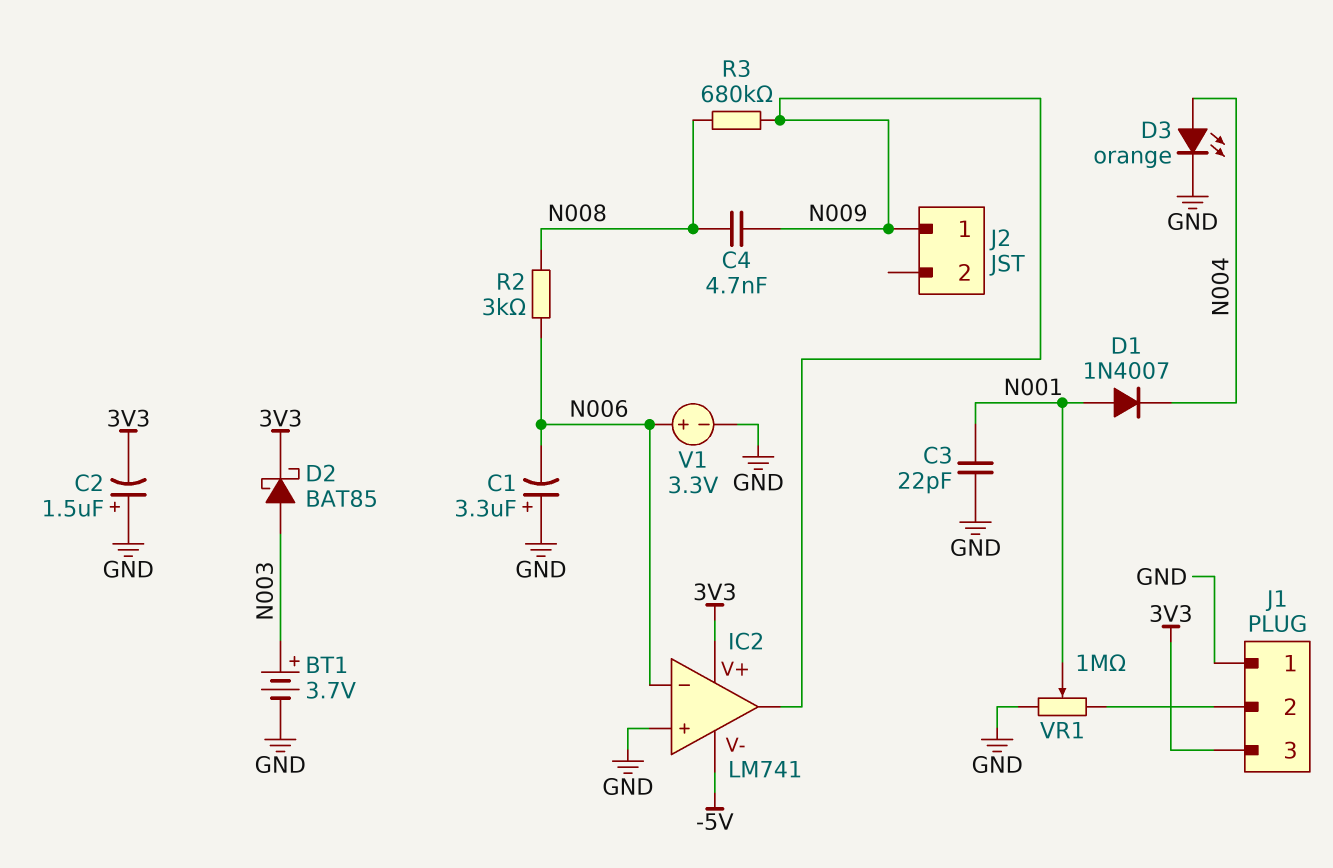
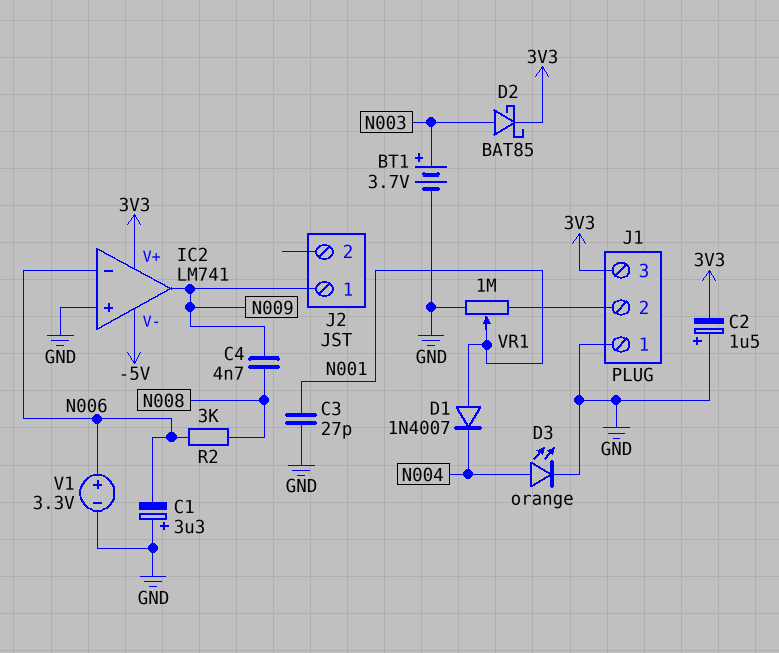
C3: 22pF (GND, N001) -> 27pF (GND, N001)
R3: 680k (N008, N009) -> none

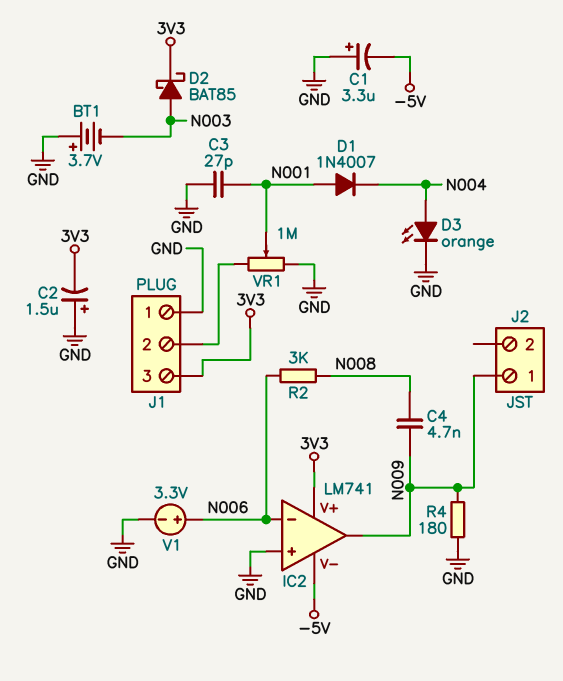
BT1: 3.7V (plus N003, minus GND) -> 3.7V (plus GND, minus N003)
C1: 3.3uF (plus GND, minus N006) -> 3.3uF (plus GND, minus -5V)
R4: none -> 180 (GND, N009)

